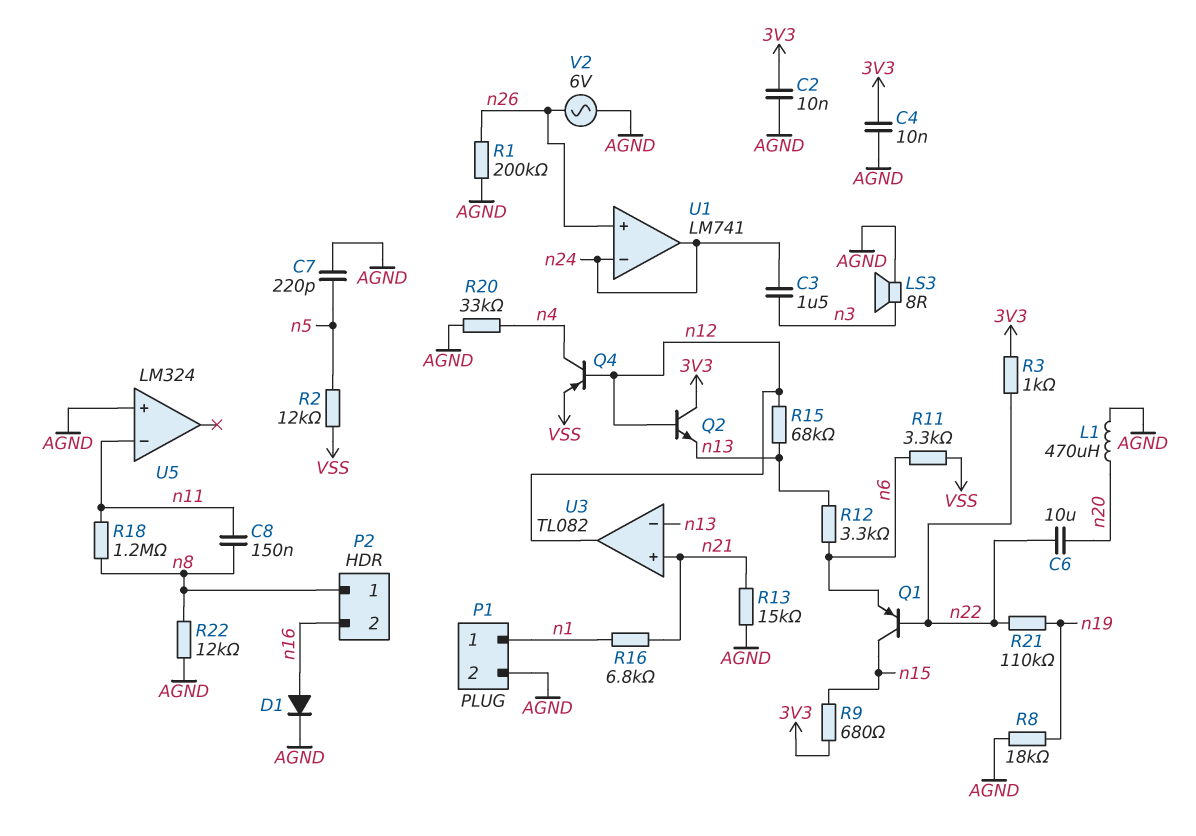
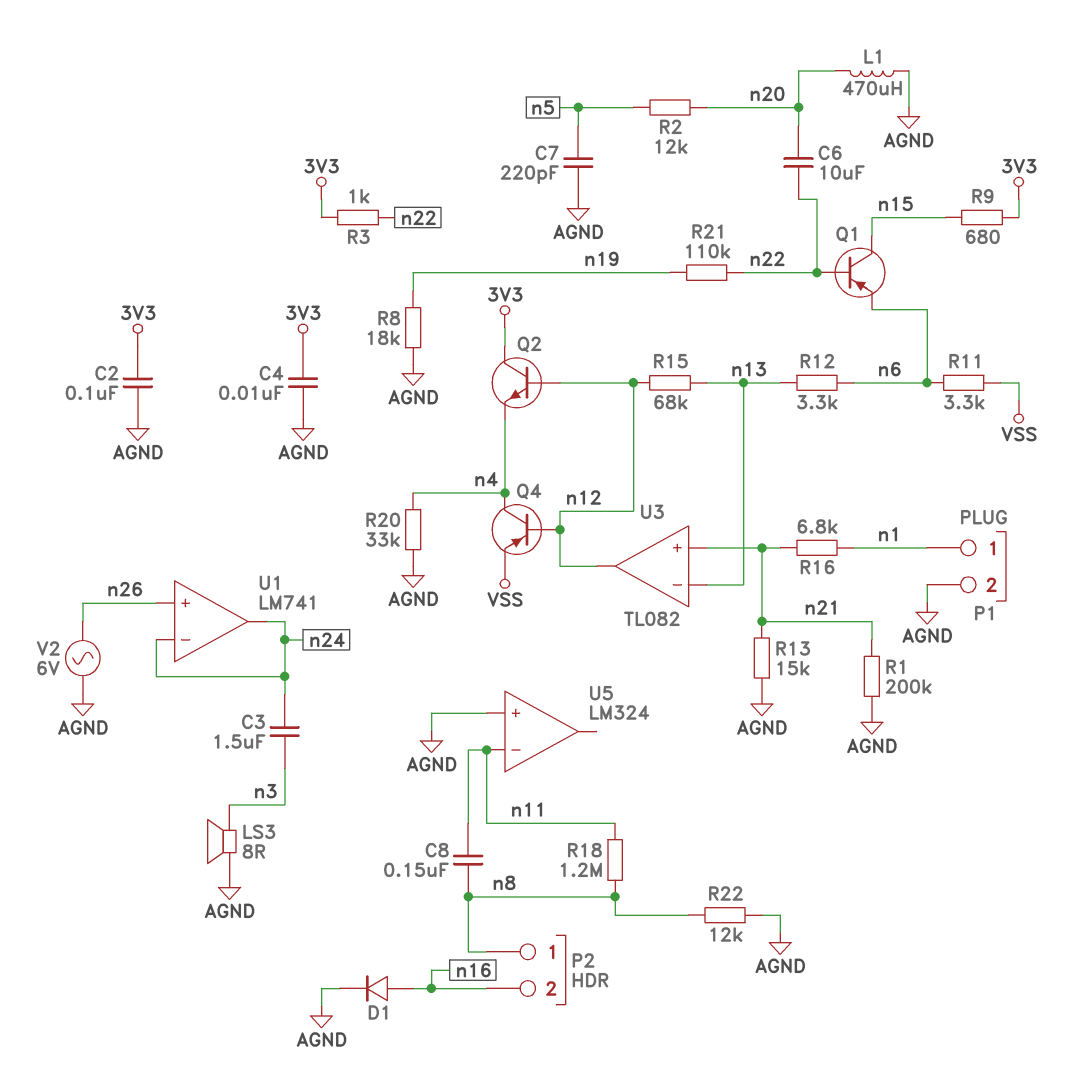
C2: 10nF (3V3, AGND) -> 100nF (3V3, AGND)
Q2: NPN (B n12, C 3V3, E n13) -> NPN (B n12, C 3V3, E n4)
R1: 200k (AGND, n26) -> 200k (AGND, n21)
R2: 12k (VSS, n5) -> 12k (n5, n20)

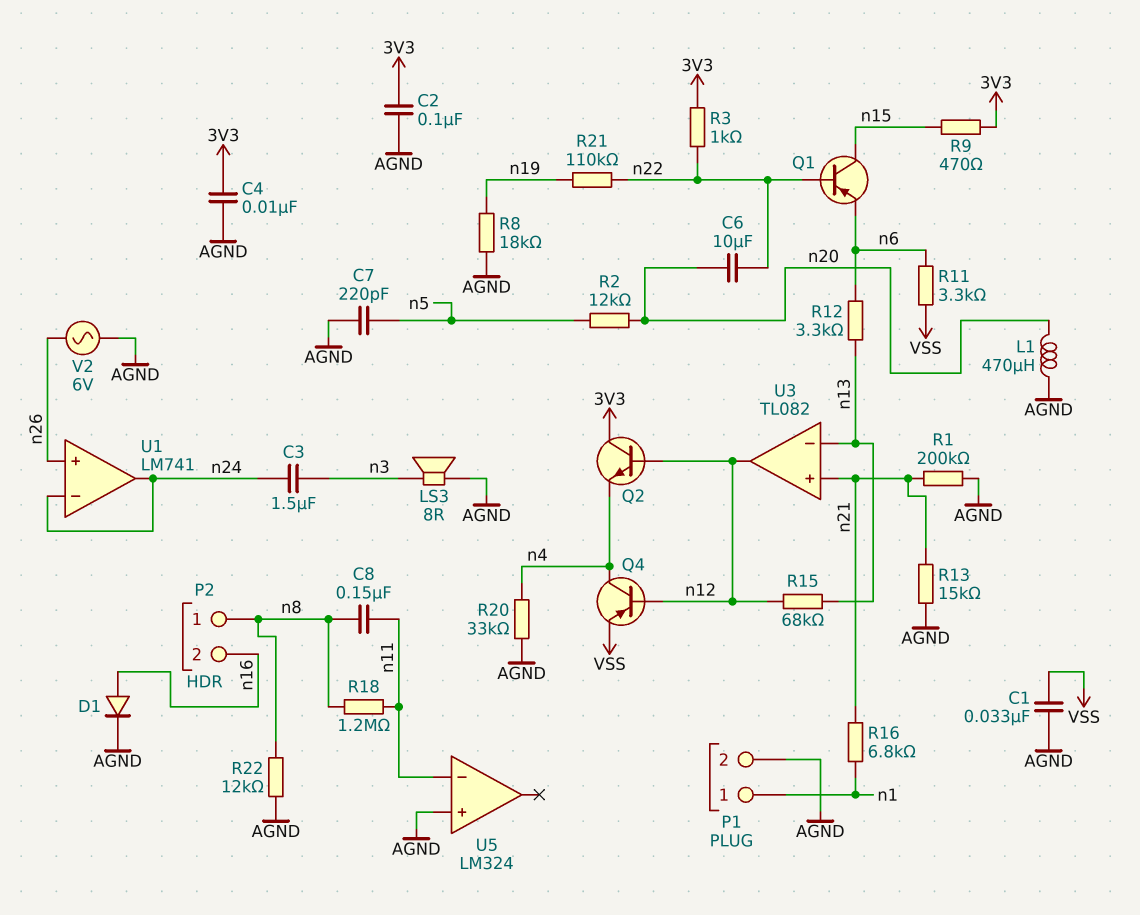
C1: none -> 33nF (AGND, VSS)
R9: 680 (3V3, n15) -> 470 (3V3, n15)

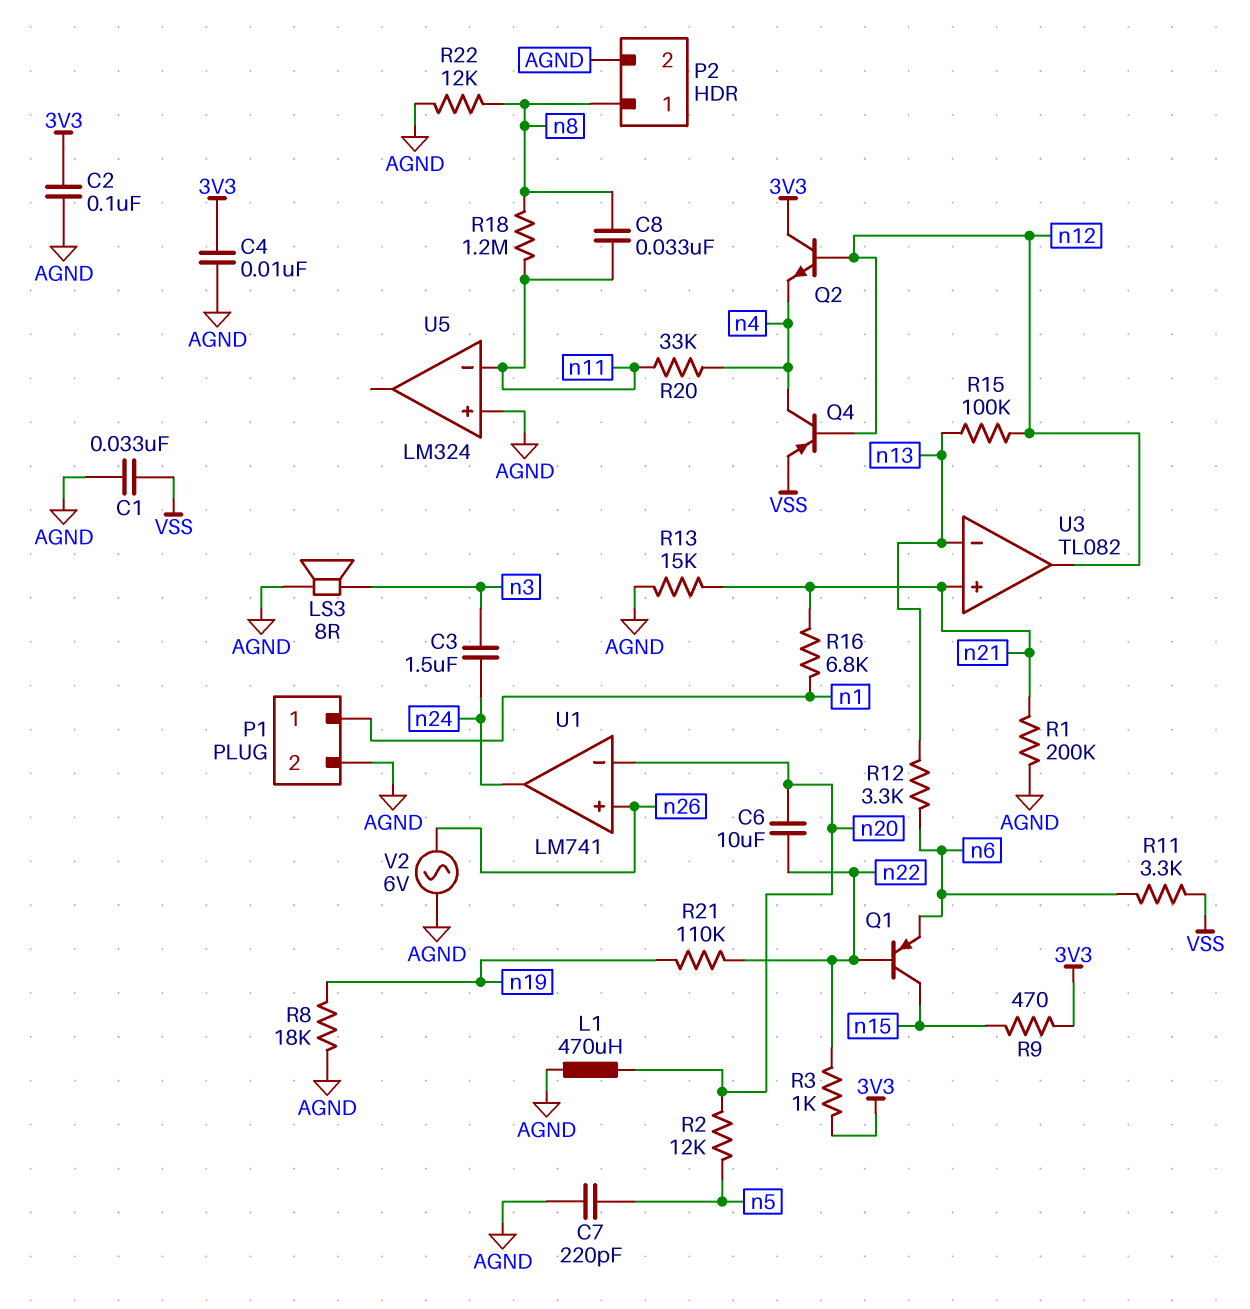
C8: 150nF (n8, n11) -> 33nF (n8, n11)
D1: diode (A n16, K AGND) -> none
P2 pin 2: n16 -> AGND
R15: 68k (n12, n13) -> 100k (n12, n13)
R20: 33k (AGND, n4) -> 33k (n4, n11)
U1 pin in-: n24 -> n20

